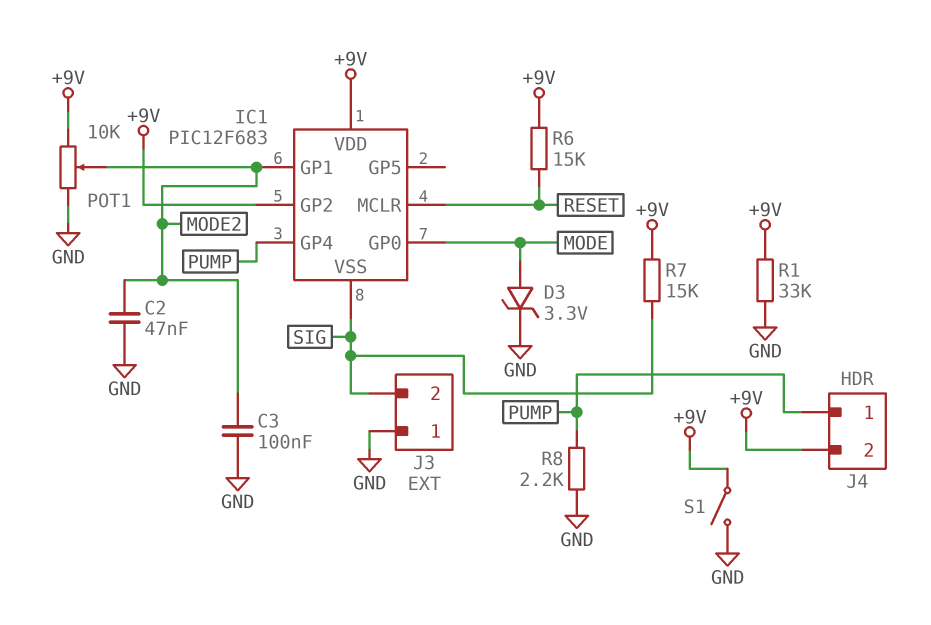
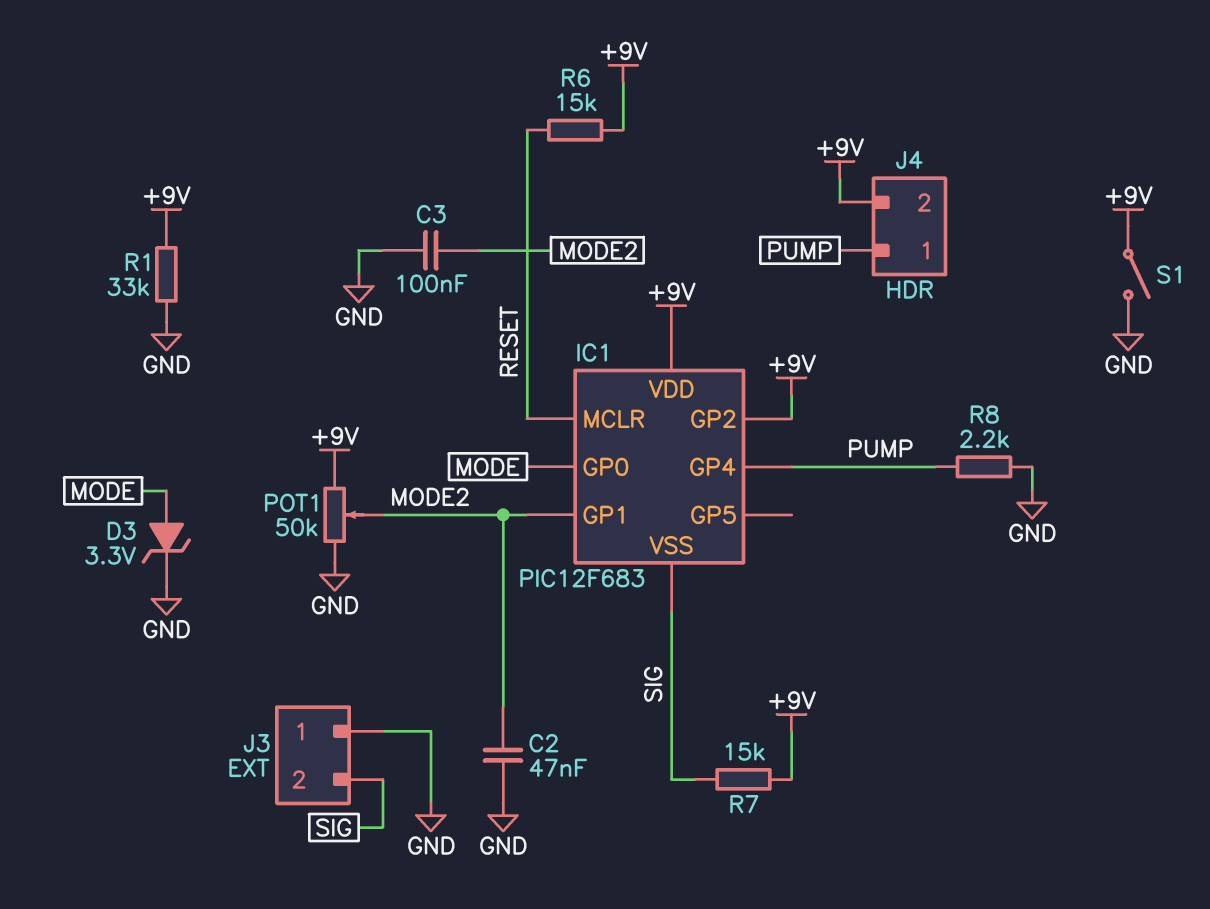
POT1: 10k (+9V, GND, wiper MODE2) -> 50k (+9V, GND, wiper MODE2)

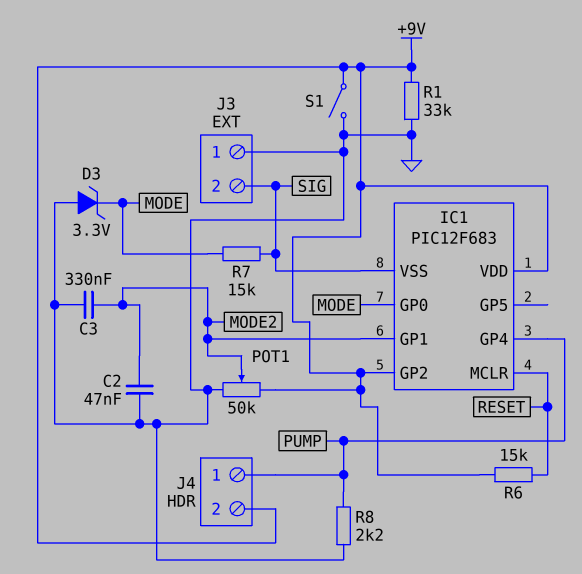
C3: 100nF (GND, MODE2) -> 330nF (GND, MODE2)
D3: zener 3.3V (A MODE, K GND) -> zener 3.3V (A GND, K MODE)
R7: 15k (+9V, SIG) -> 15k (MODE, SIG)

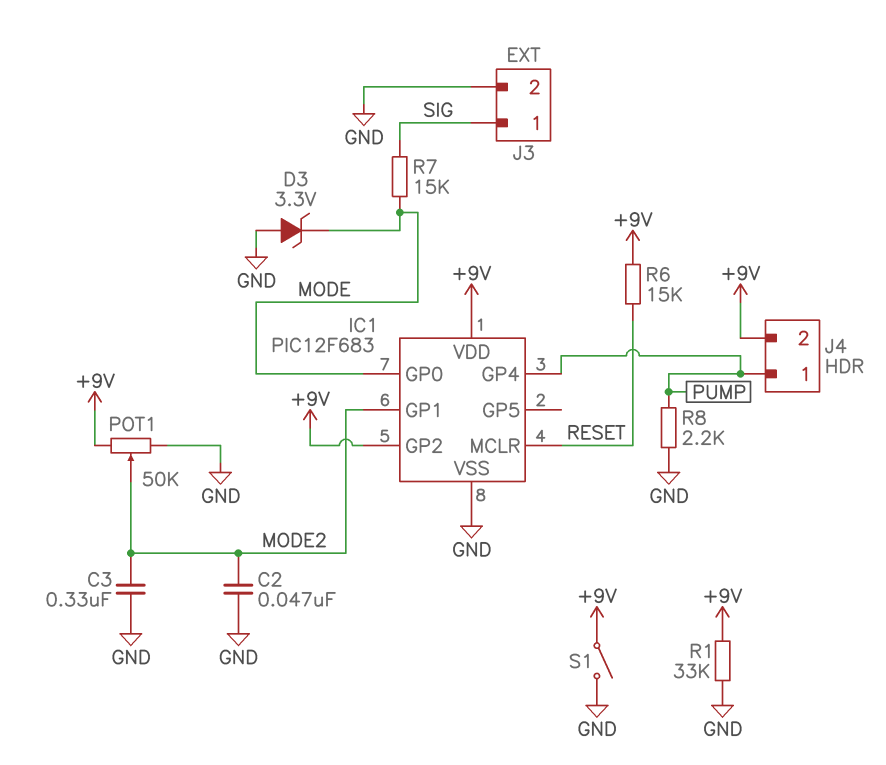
IC1 pin VSS: SIG -> GND
J3 pin 1: GND -> SIG
J3 pin 2: SIG -> GND

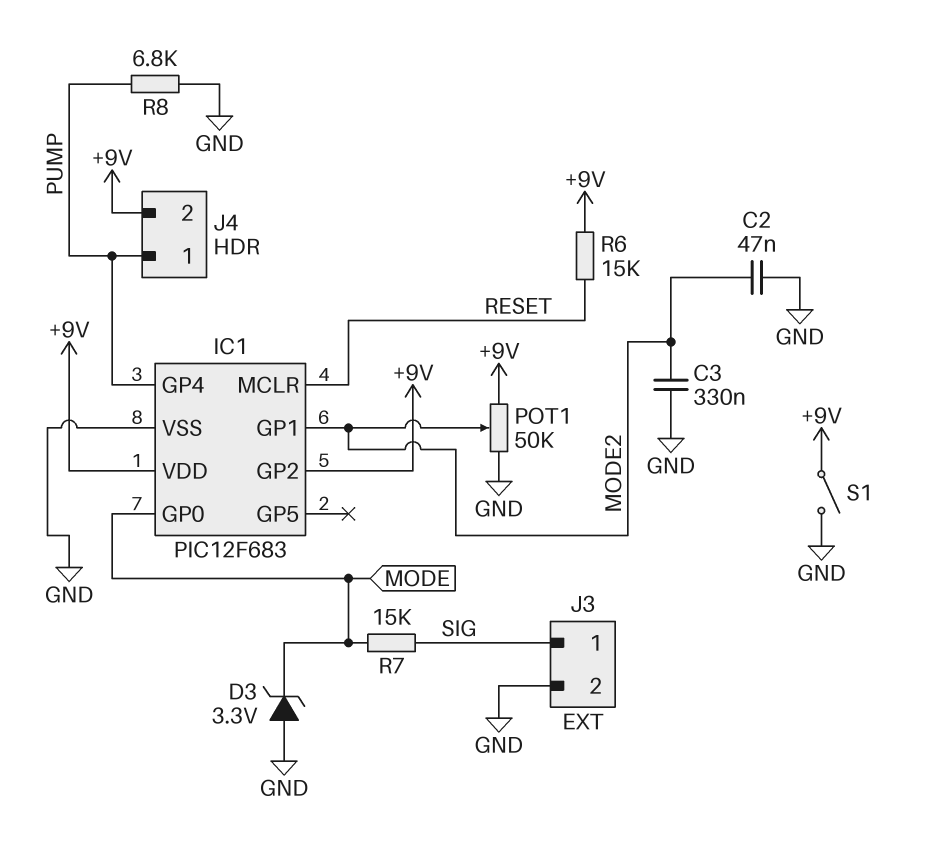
R1: 33k (+9V, GND) -> none
R8: 2.2k (GND, PUMP) -> 6.8k (GND, PUMP)

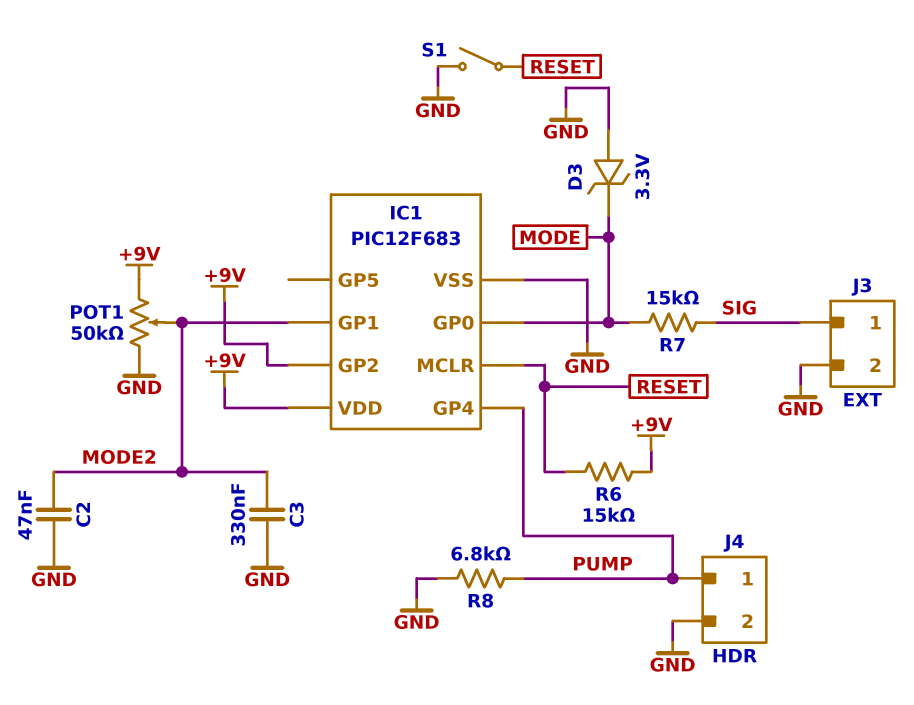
J4 pin 2: +9V -> GND
S1: switch (+9V, GND) -> switch (GND, RESET)

